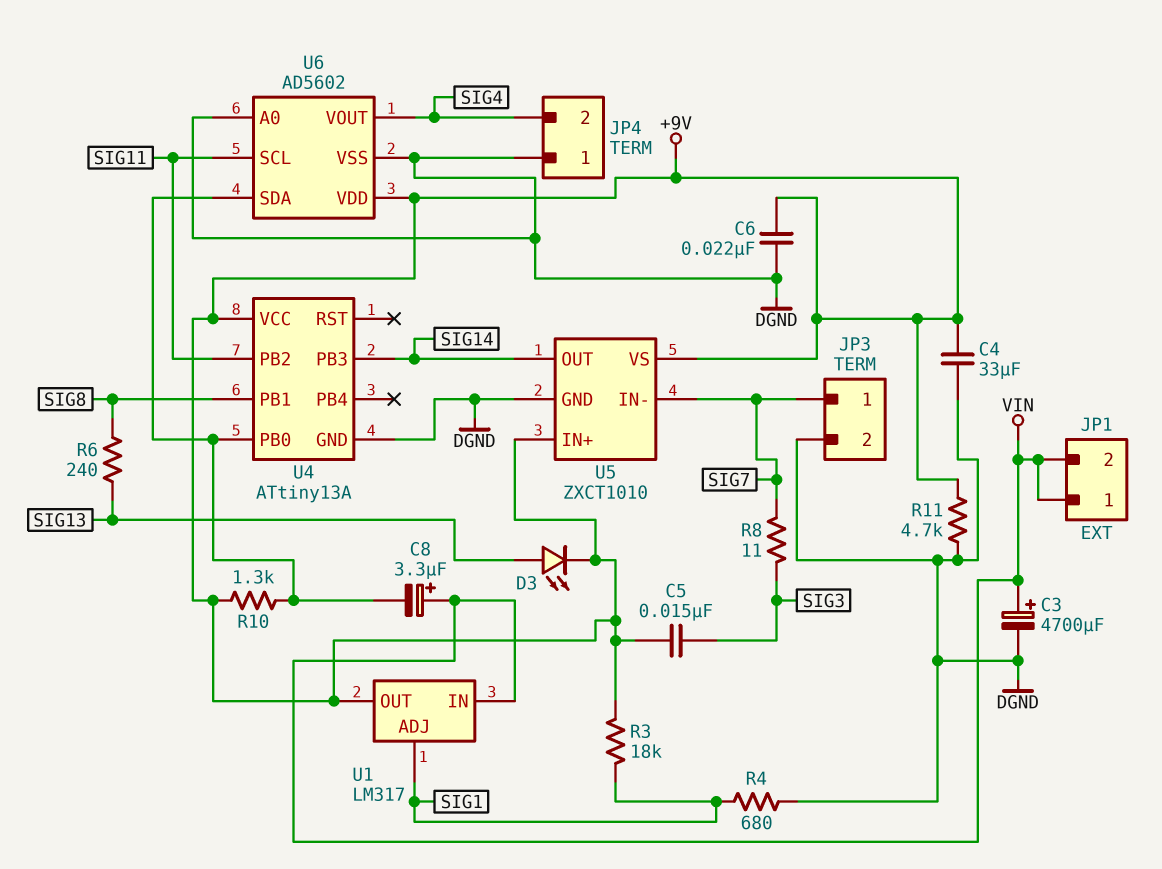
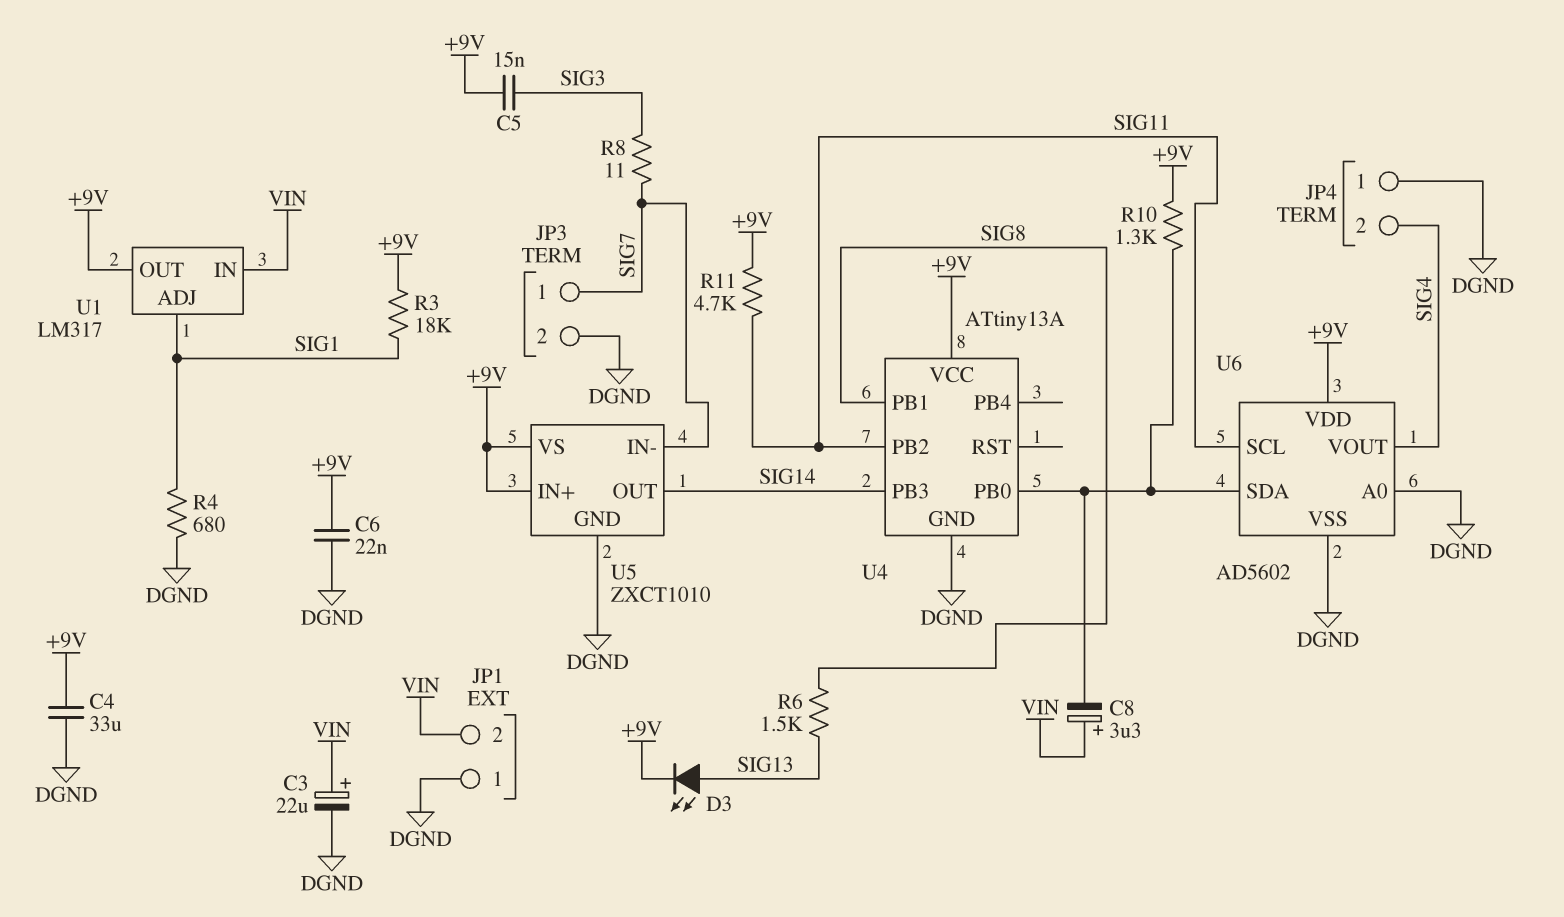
C3: 4700uF (plus VIN, minus DGND) -> 22uF (plus VIN, minus DGND)
JP1 pin 1: VIN -> DGND
R6: 240 (SIG8, SIG13) -> 1.5k (SIG8, SIG13)
R11: 4.7k (+9V, DGND) -> 4.7k (+9V, SIG11)

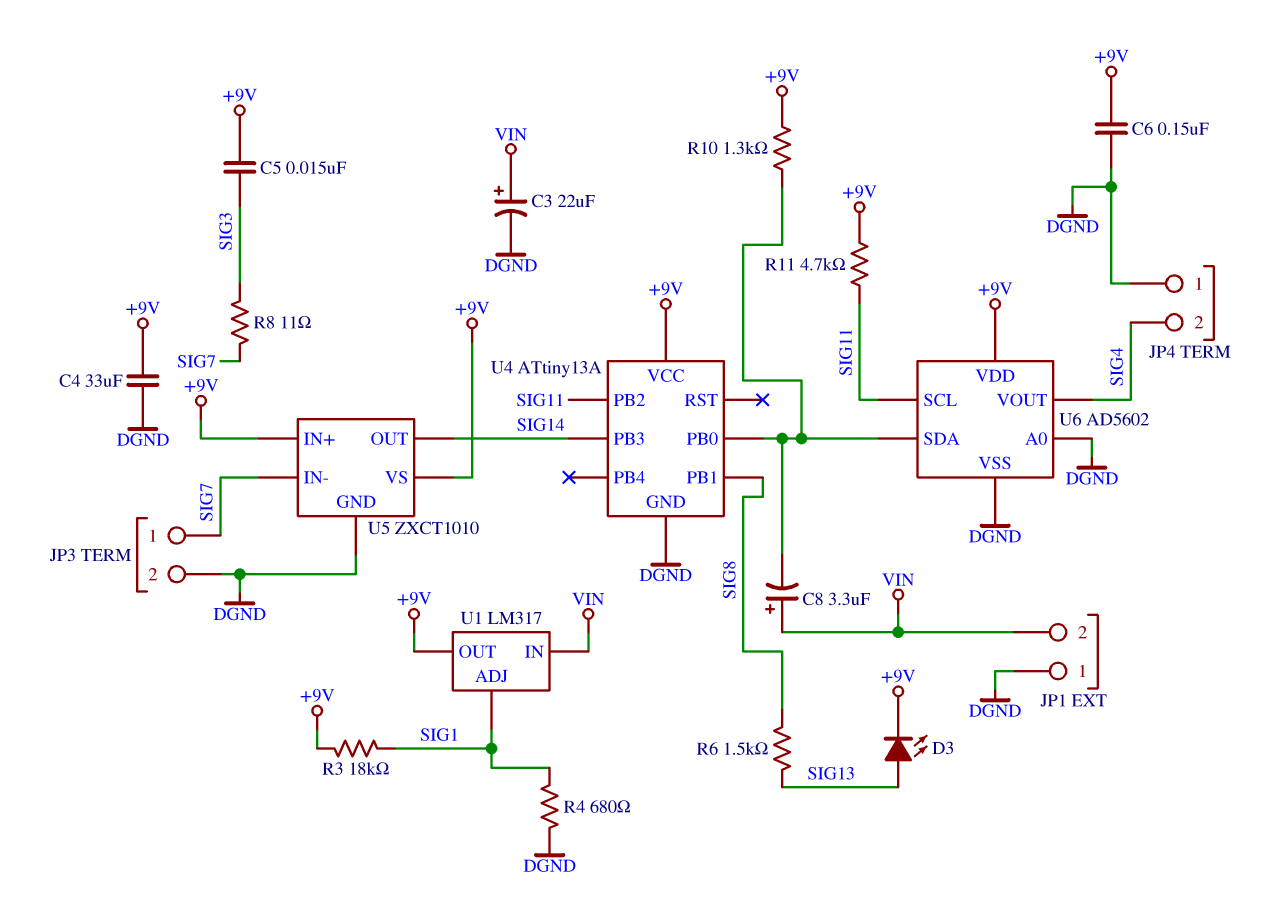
C6: 22nF (+9V, DGND) -> 150nF (+9V, DGND)

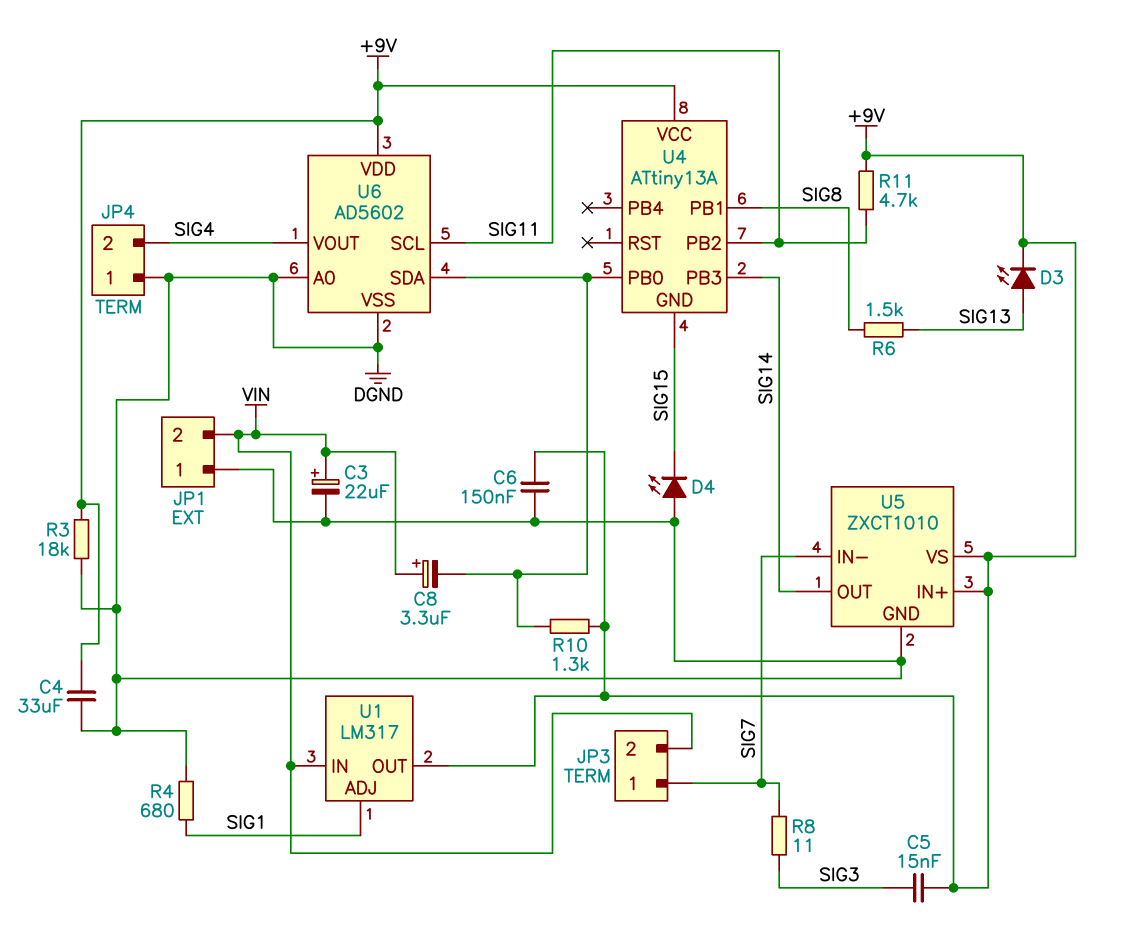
D4: none -> LED (A DGND, K SIG15)
JP3 pin 2: DGND -> VIN
R3: 18k (+9V, SIG1) -> 18k (+9V, DGND)
U4 pin GND: DGND -> SIG15

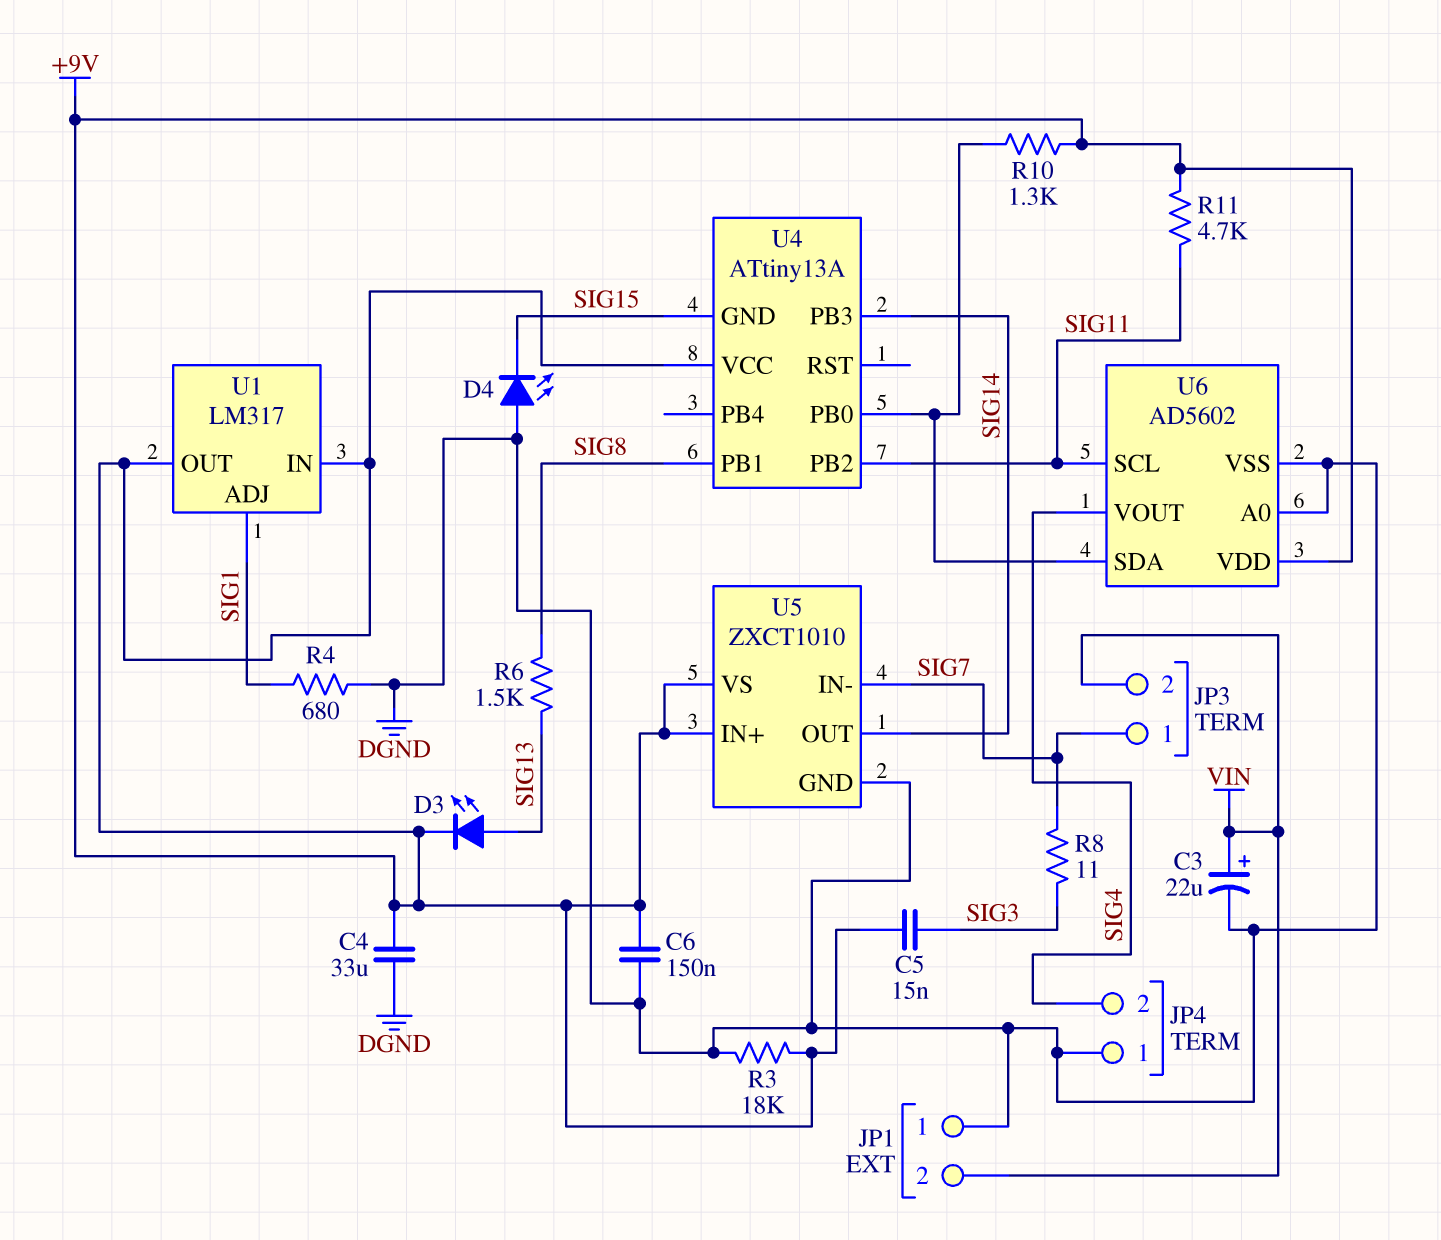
C8: 3.3uF (plus VIN, minus U4/PB0) -> none
U1 pin IN: VIN -> +9V

